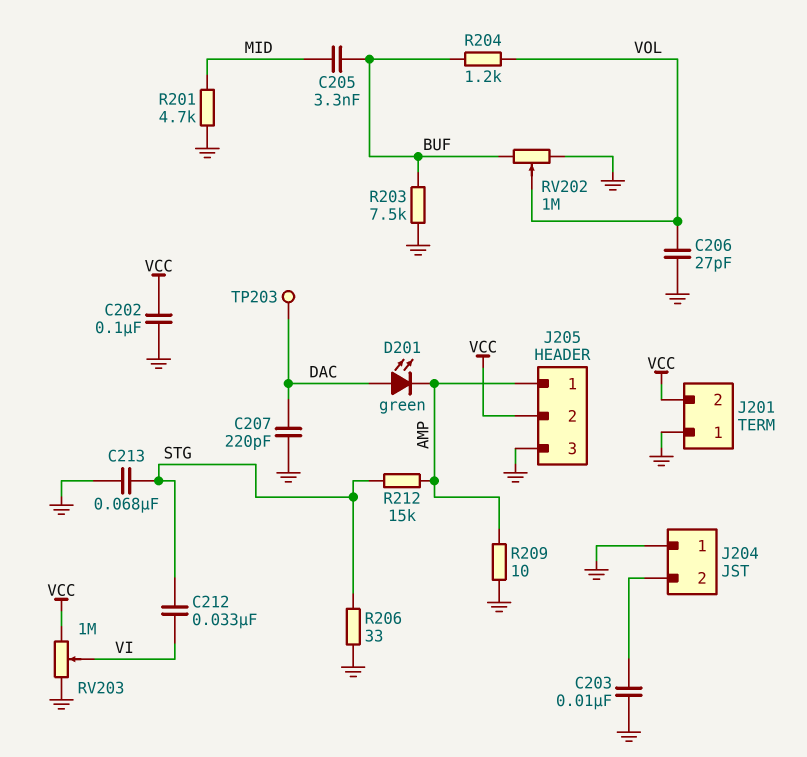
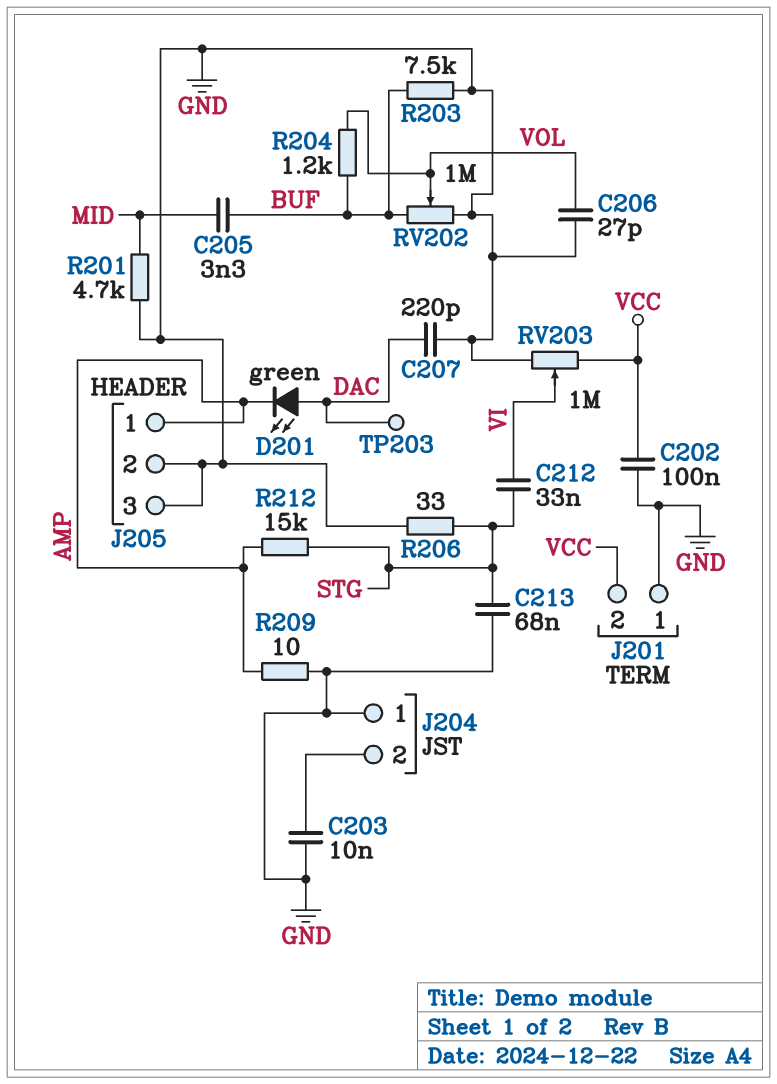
J205 pin 2: VCC -> GND

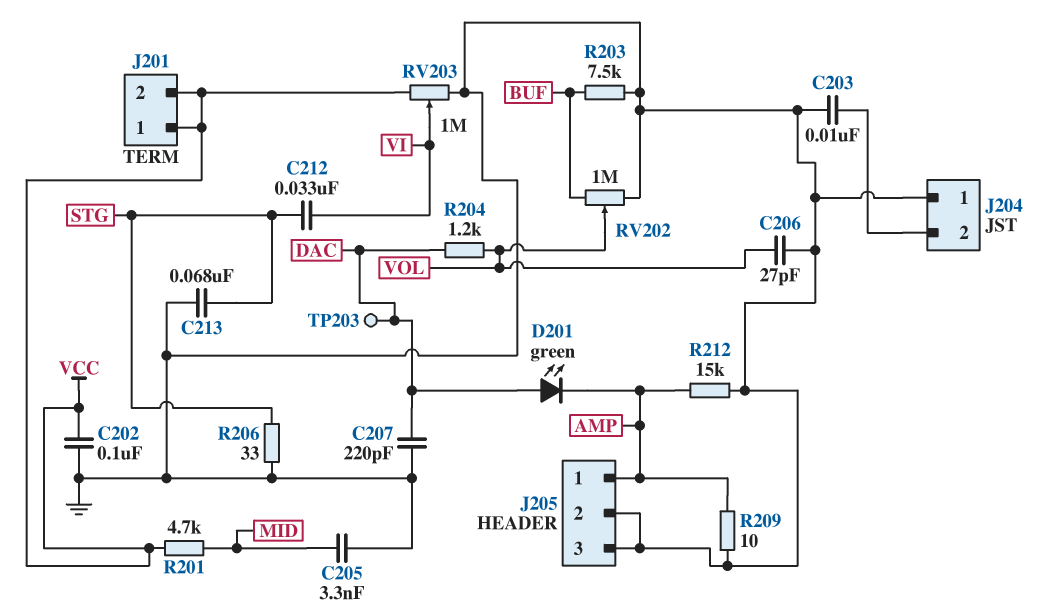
C205: 3.3nF (BUF, MID) -> 3.3nF (GND, MID)
J201 pin 1: GND -> VCC
R201: 4.7k (GND, MID) -> 4.7k (MID, VCC)
R204: 1.2k (BUF, VOL) -> 1.2k (DAC, VOL)
R212: 15k (AMP, STG) -> 15k (AMP, GND)

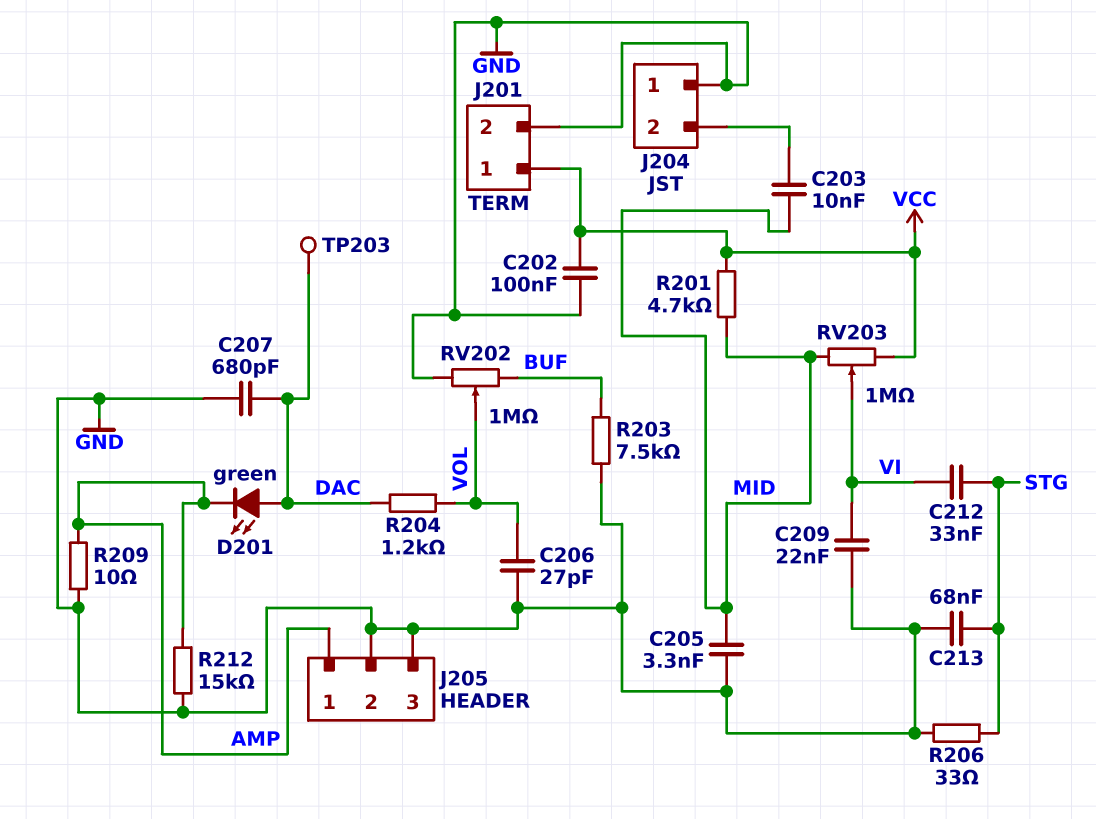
C203: 10nF (GND, J204/2) -> 10nF (J204/2, MID)
C207: 220pF (DAC, GND) -> 680pF (DAC, GND)
C209: none -> 22nF (GND, VI)
J201 pin 2: VCC -> GND
RV203: 1M (GND, VCC, wiper VI) -> 1M (MID, VCC, wiper VI)

